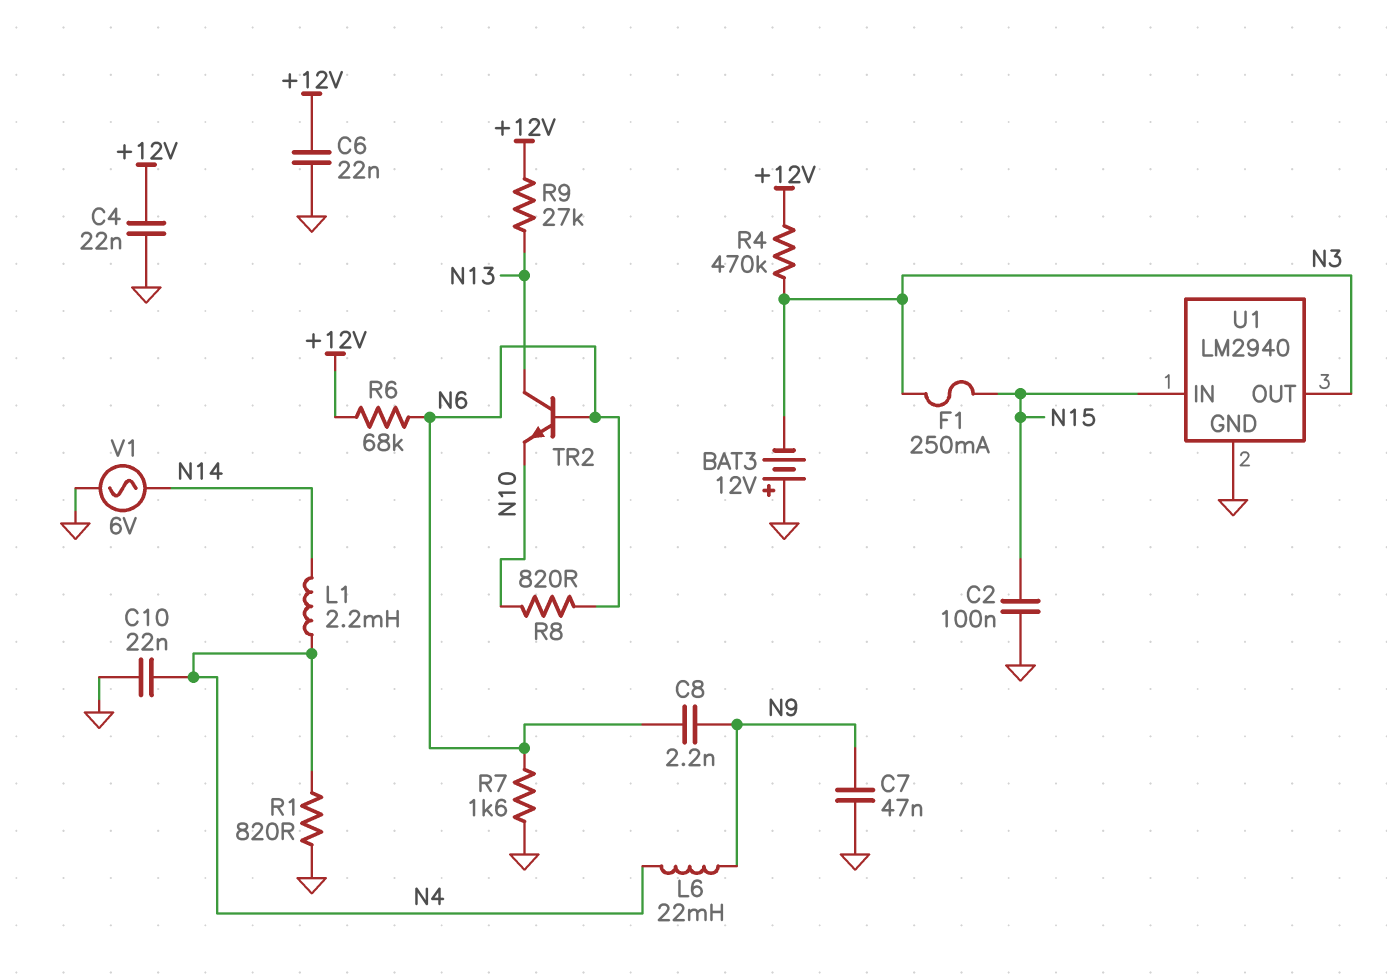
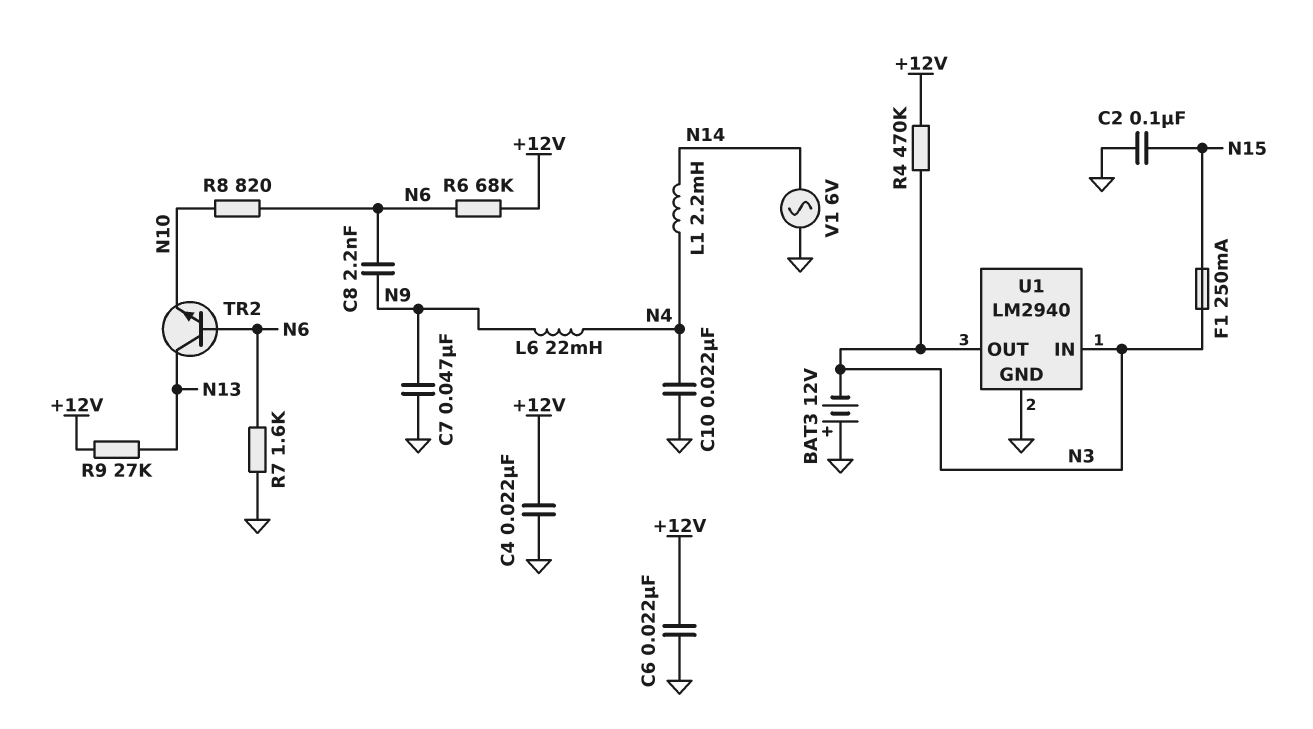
R1: 820 (GND, N4) -> none
U1 pin IN: N15 -> N3

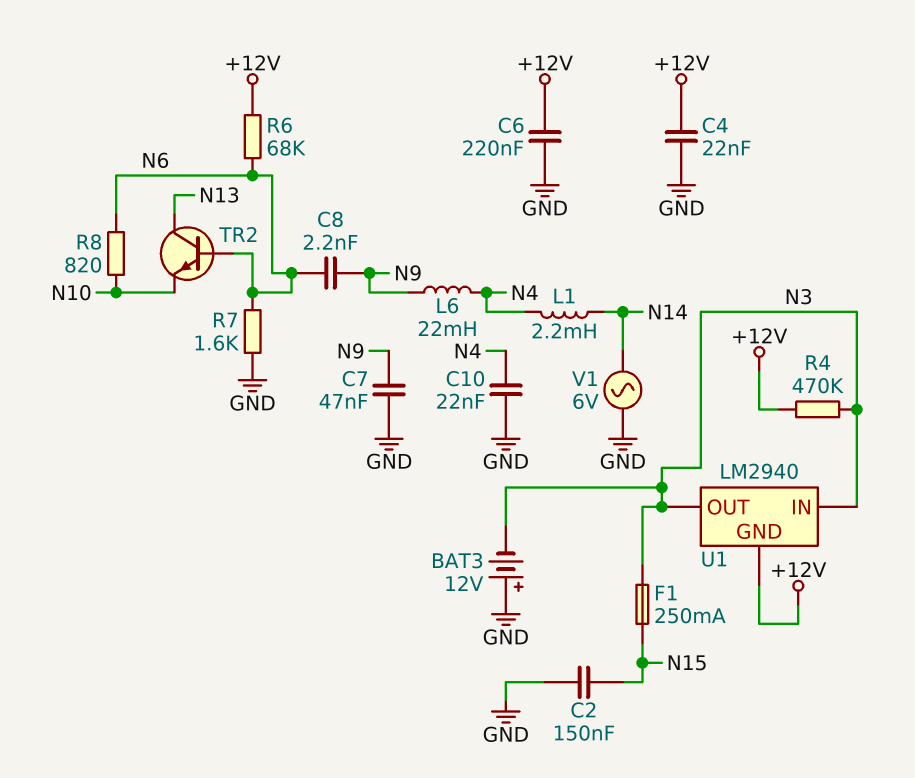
C2: 100nF (GND, N15) -> 150nF (GND, N15)
C6: 22nF (+12V, GND) -> 220nF (+12V, GND)
R9: 27k (+12V, N13) -> none
U1 pin GND: GND -> +12V

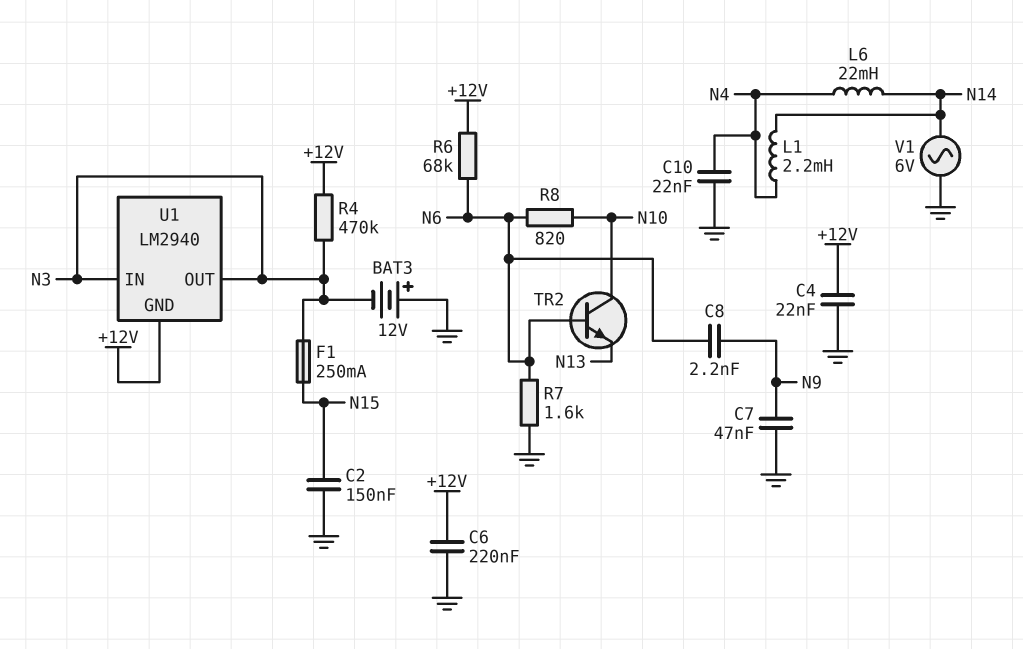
L6: 22mH (N4, N9) -> 22mH (N4, N14)
TR2: NPN (B N6, C N13, E N10) -> NPN (B N6, C N10, E N13)

